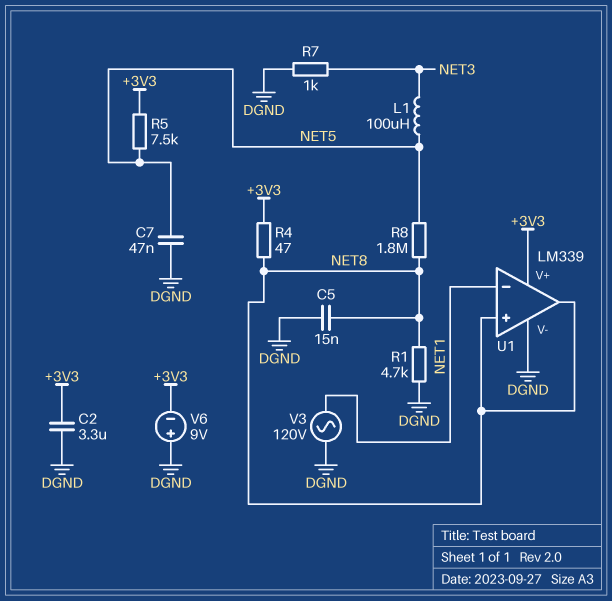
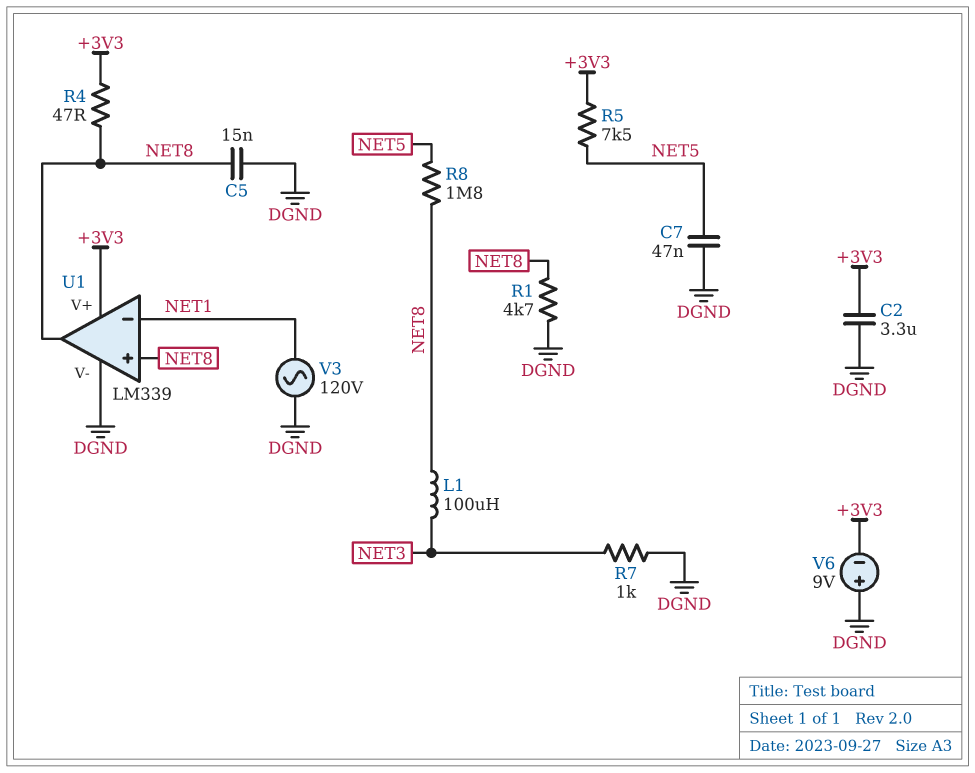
L1: 100uH (NET3, NET5) -> 100uH (NET3, NET8)

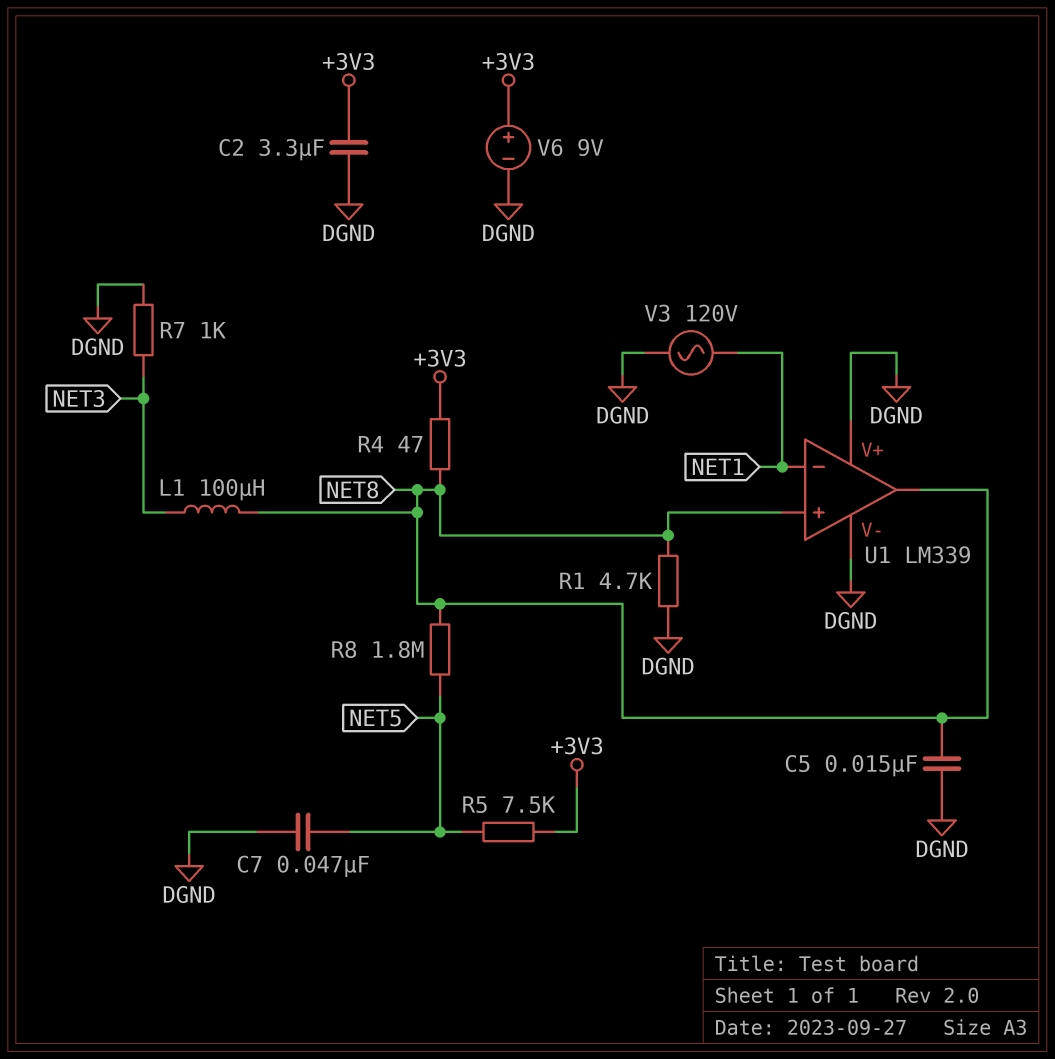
U1 pin V+: +3V3 -> DGND
V6: 9V (plus DGND, minus +3V3) -> 9V (plus +3V3, minus DGND)

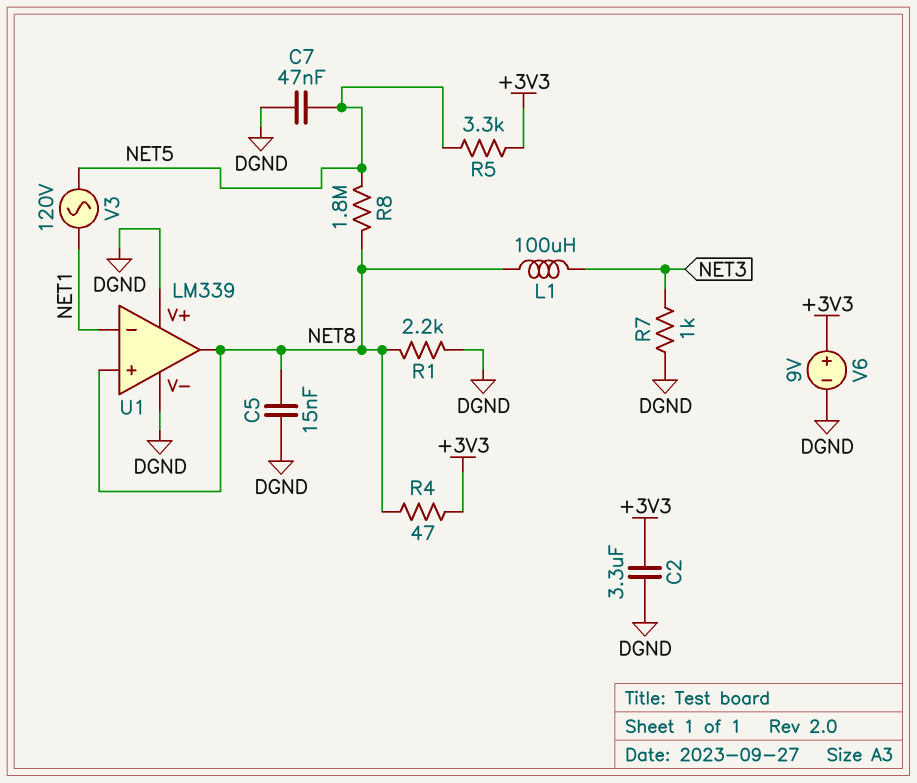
R1: 4.7k (DGND, NET8) -> 2.2k (DGND, NET8)
R5: 7.5k (+3V3, NET5) -> 3.3k (+3V3, NET5)
V3: AC 120V (DGND, NET1) -> AC 120V (NET1, NET5)

